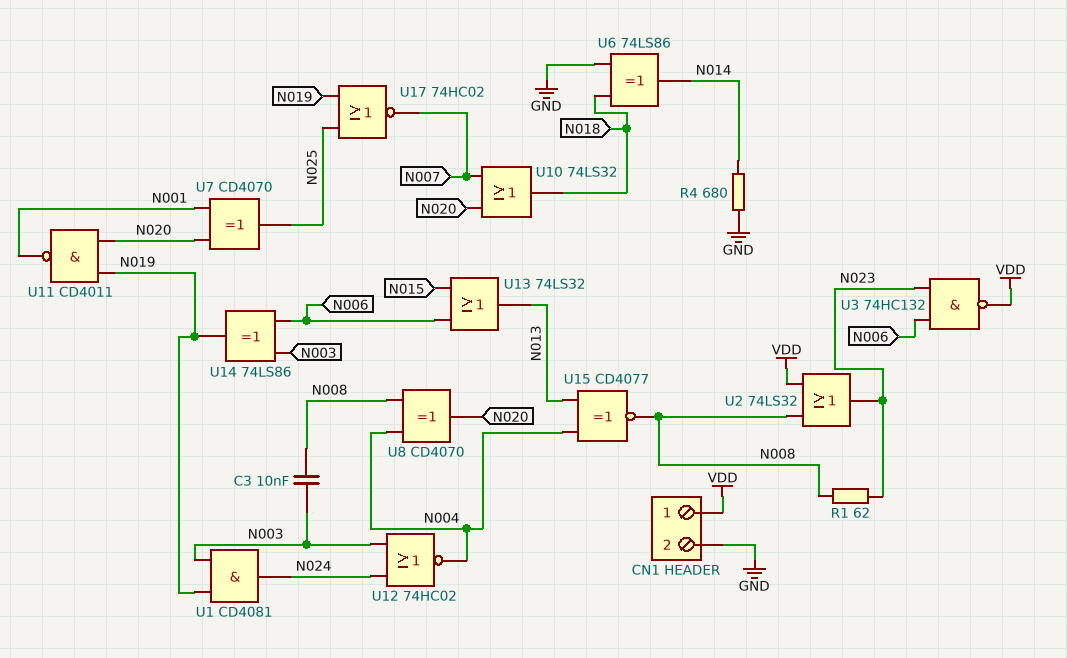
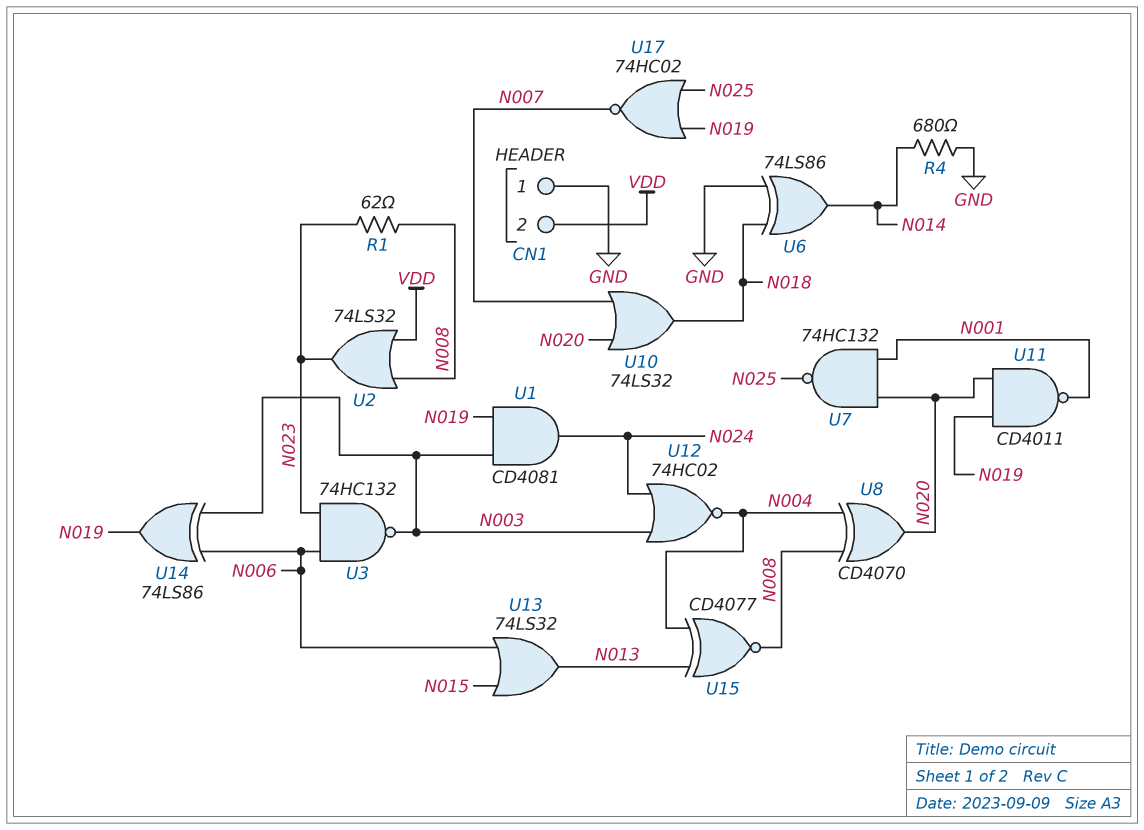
C3: 10nF (N003, N008) -> none
CN1 pin 1: VDD -> GND
CN1 pin 2: GND -> VDD
U3: NAND 74HC132 (in N006, in N023, out VDD) -> NAND 74HC132 (in N006, in N023, out N003)
U7: XOR CD4070 (in N001, in N020, out N025) -> NAND 74HC132 (in N001, in N020, out N025)

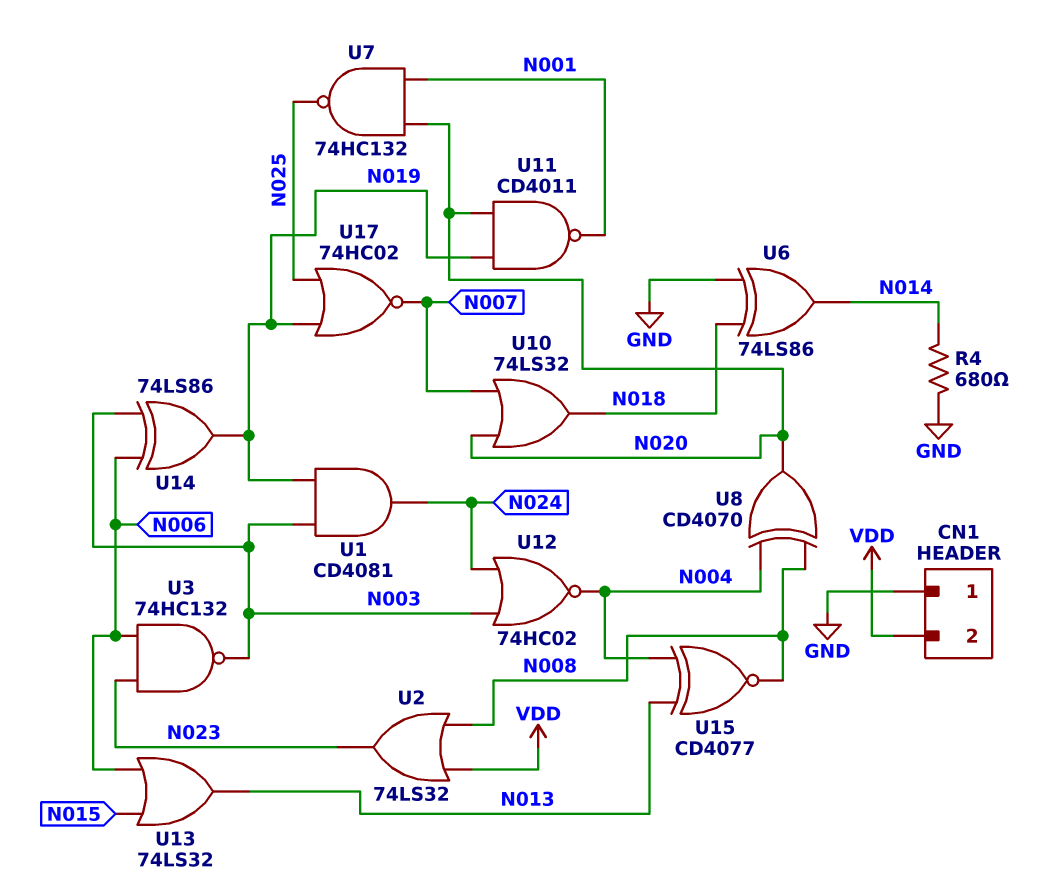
R1: 62 (N008, N023) -> none

